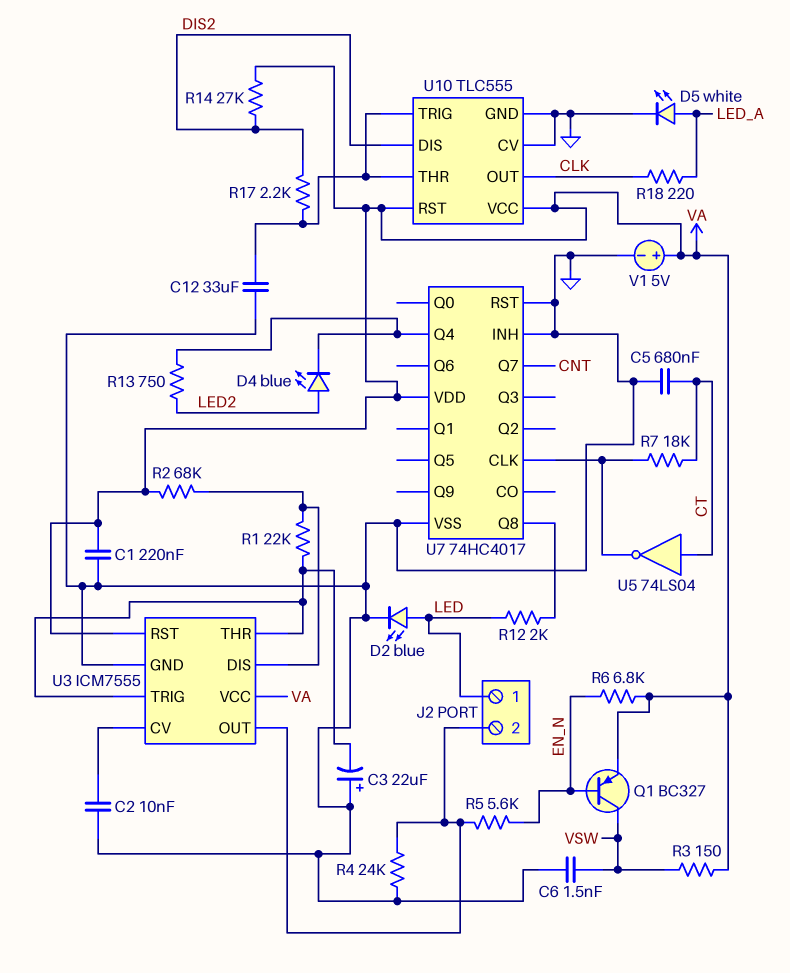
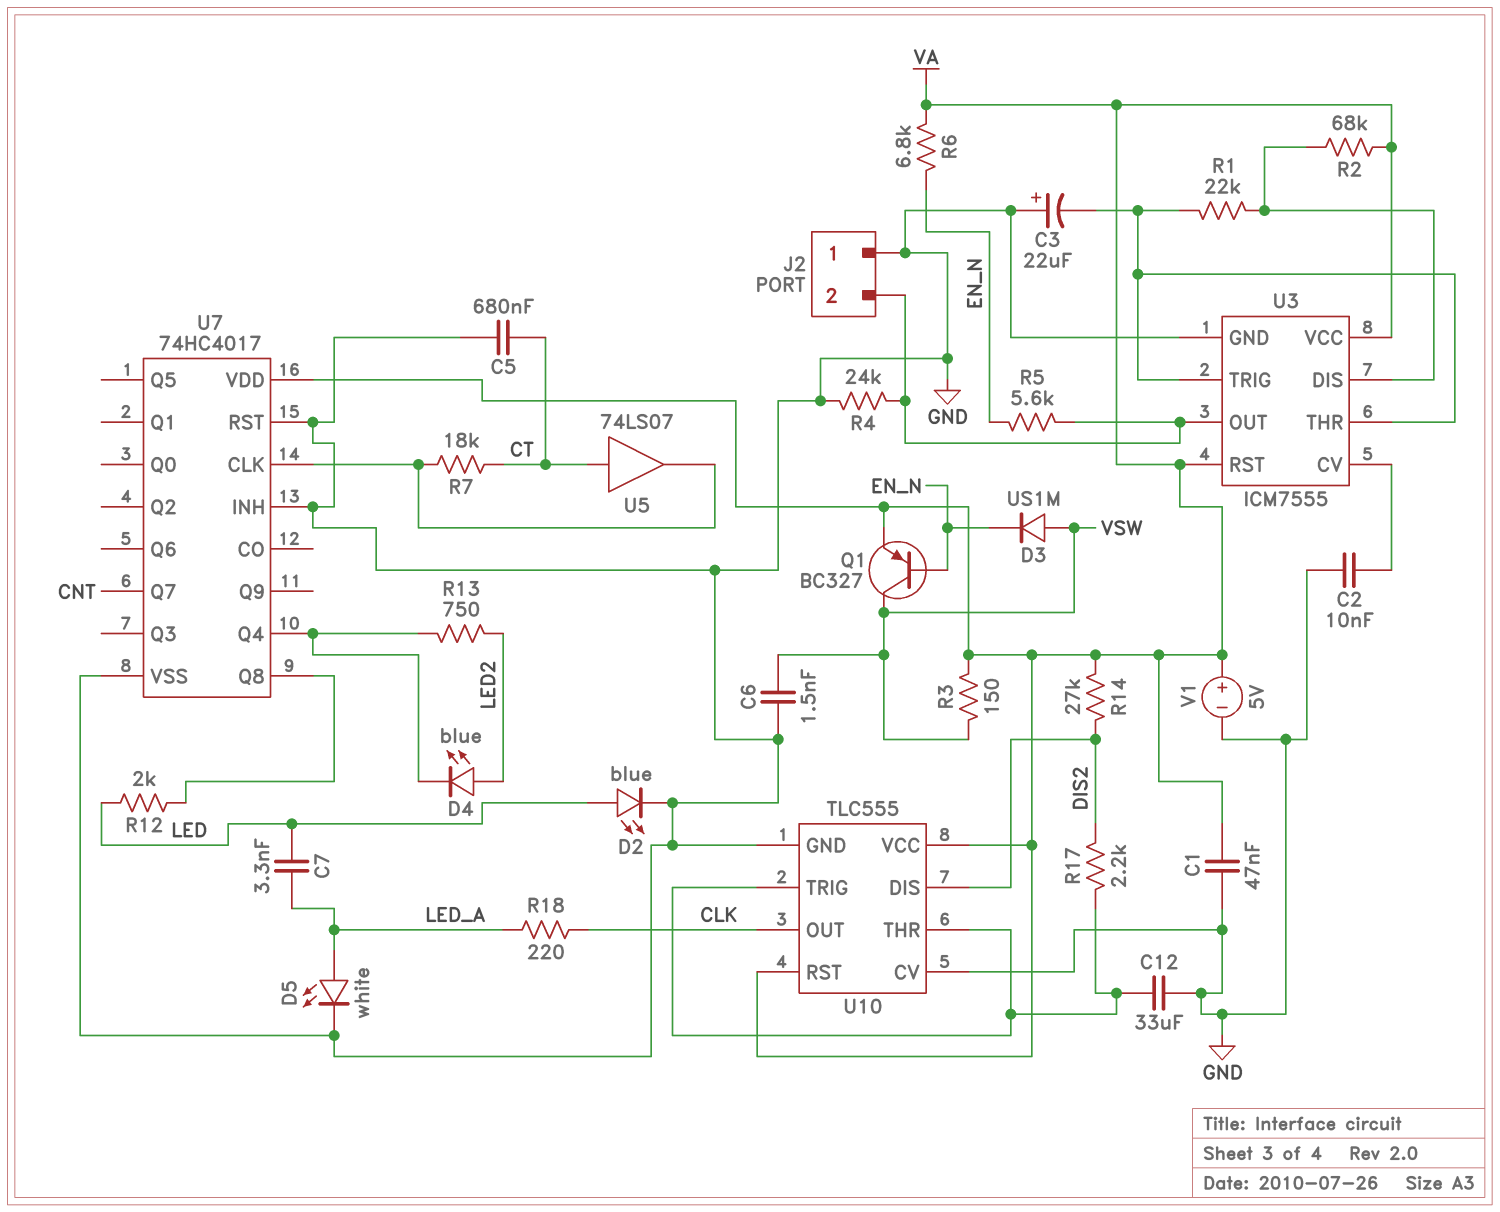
C1: 220nF (GND, VA) -> 47nF (GND, VA)
C7: none -> 3.3nF (LED, LED_A)
D3: none -> diode US1M (A VSW, K EN_N)
J2 pin 1: LED -> GND
U5: NOT 74LS04 (in CT, out U7/CLK) -> buffer 74LS07 (in CT, out U7/CLK)

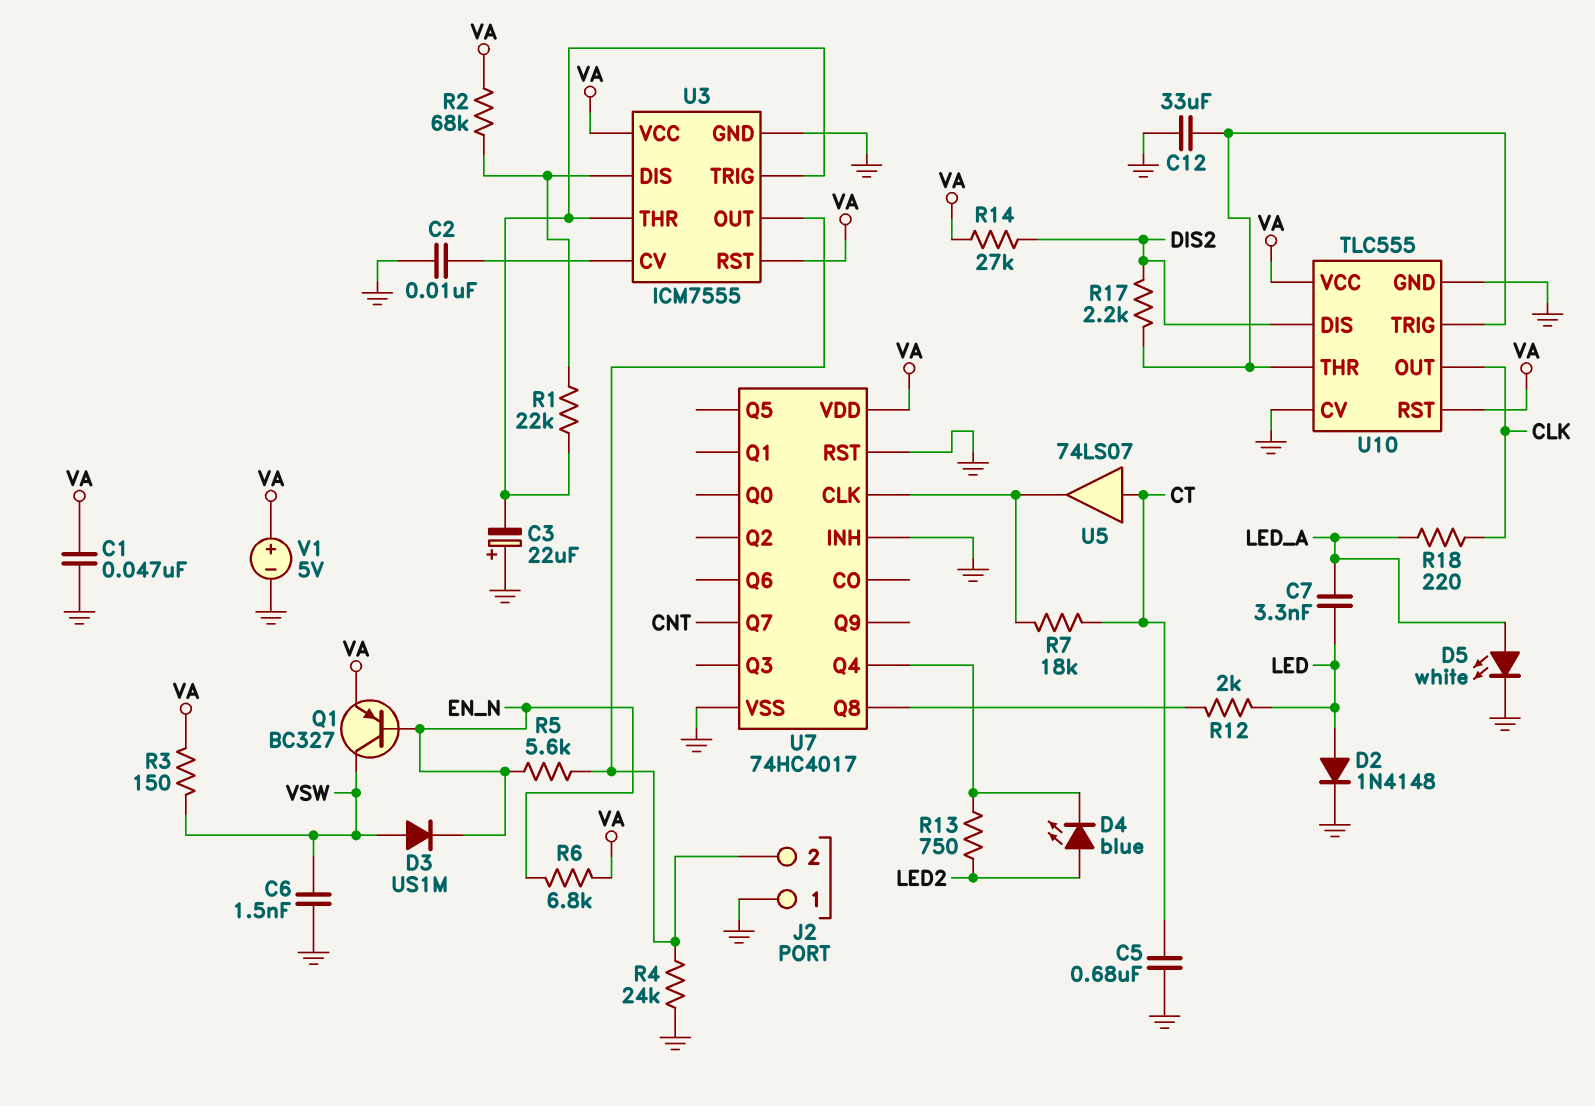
D2: LED blue (A LED, K GND) -> diode 1N4148 (A LED, K GND)

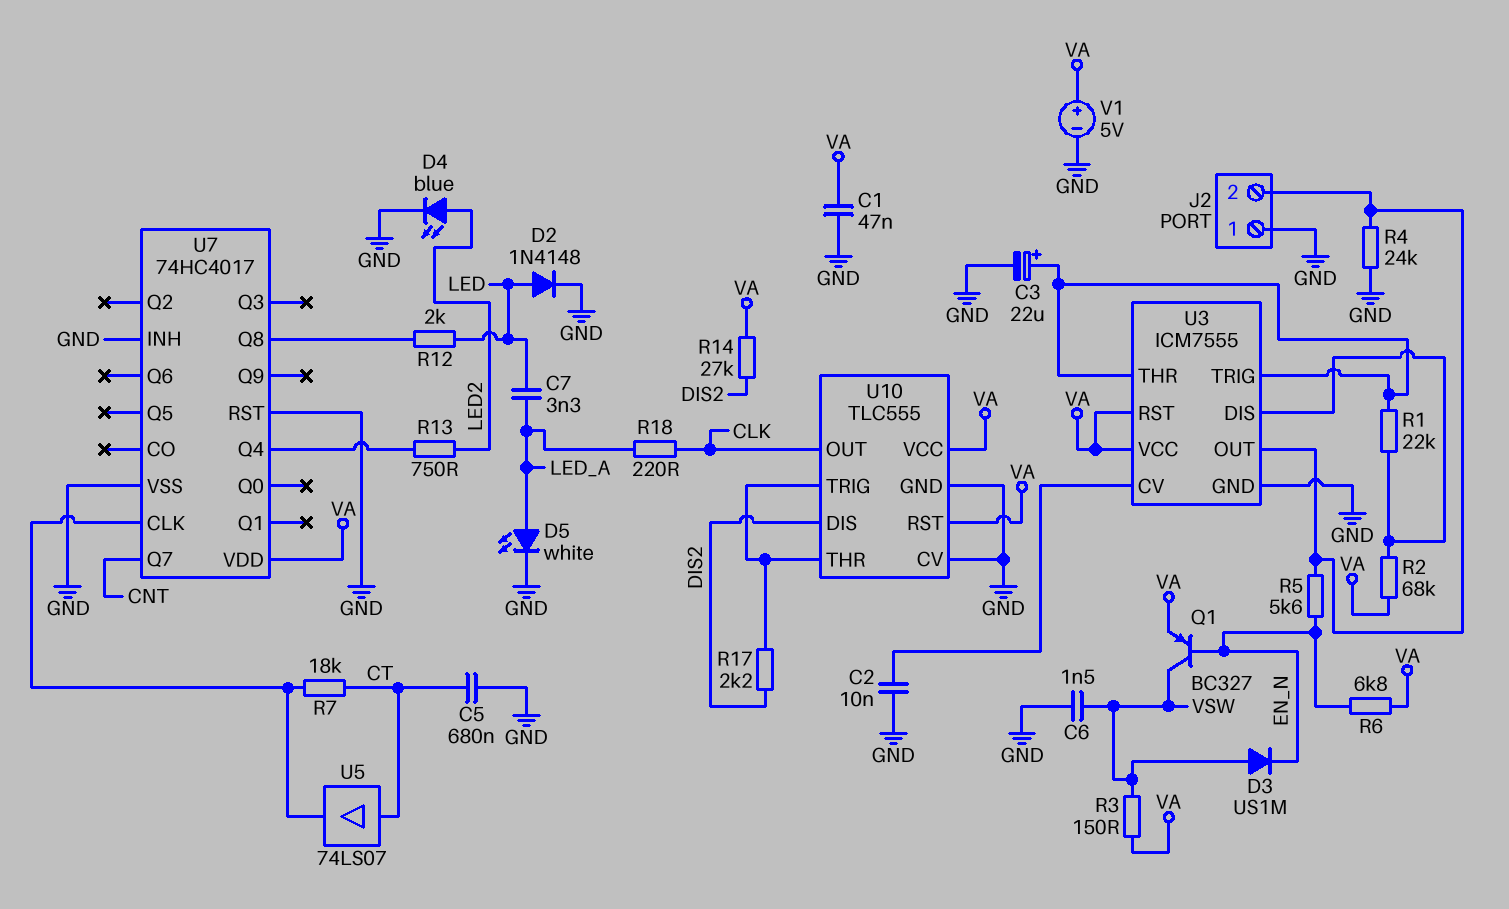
C3: 22uF (plus GND, minus U3/THR) -> 22uF (plus U3/THR, minus GND)
C12: 33uF (GND, U10/THR) -> none
D4: LED blue (A LED2, K U7/Q4) -> LED blue (A LED2, K GND)

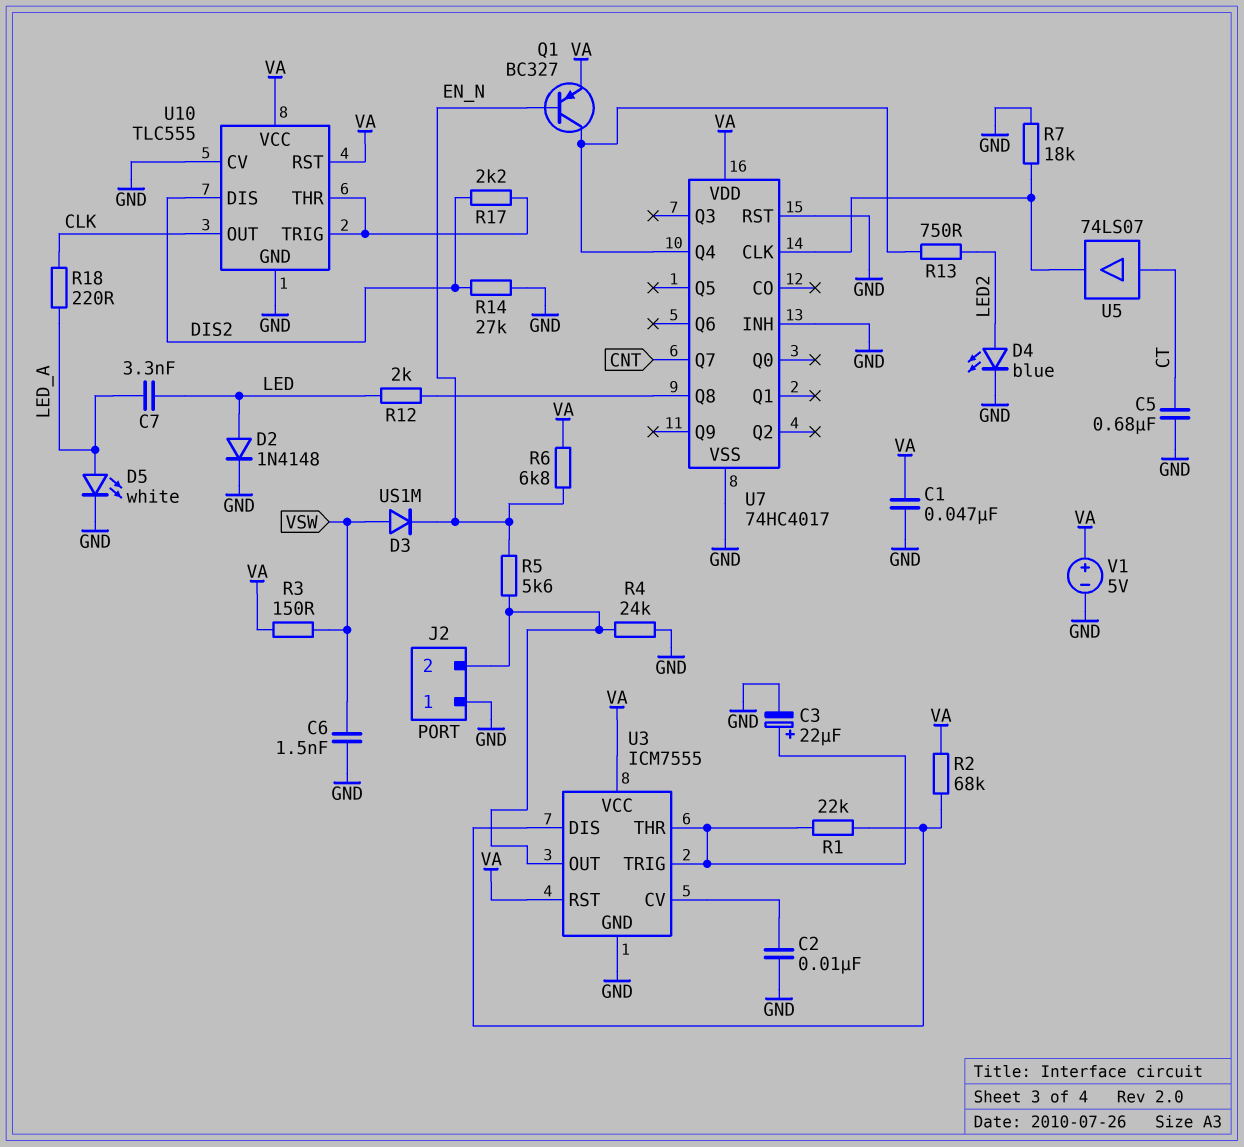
Q1: PNP BC327 (B EN_N, C VSW, E VA) -> PNP BC327 (B EN_N, C U7/Q4, E VA)
R7: 18k (CT, U7/CLK) -> 18k (GND, U7/CLK)
R14: 27k (DIS2, VA) -> 27k (DIS2, GND)

